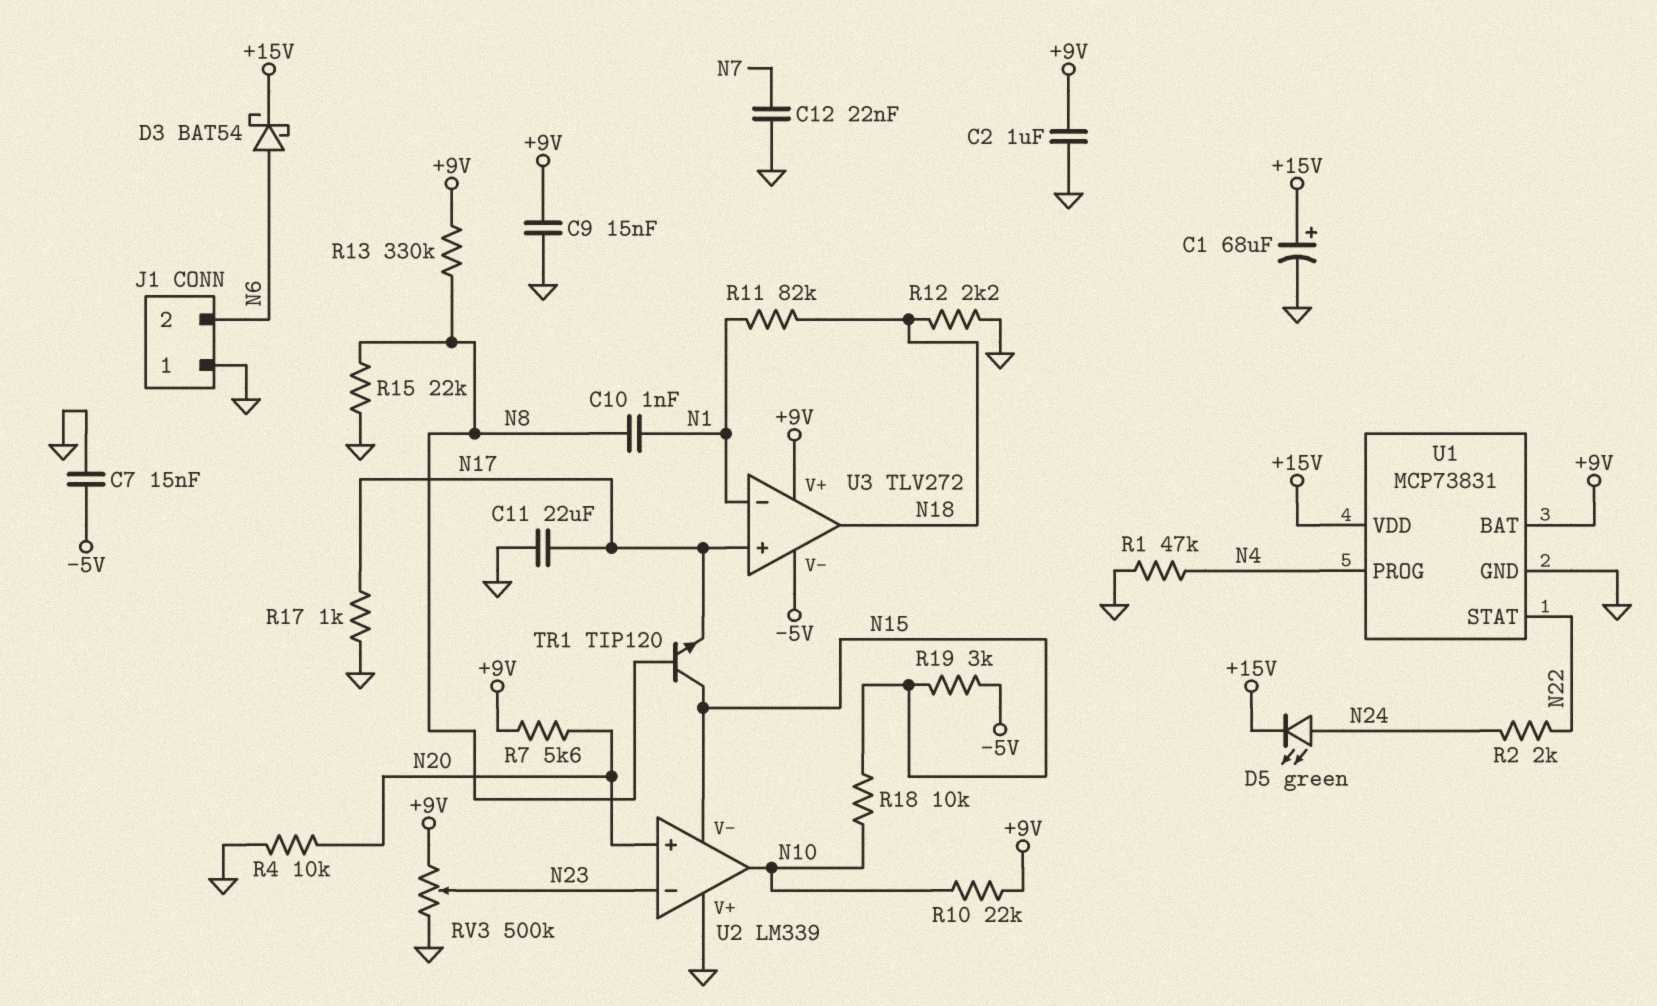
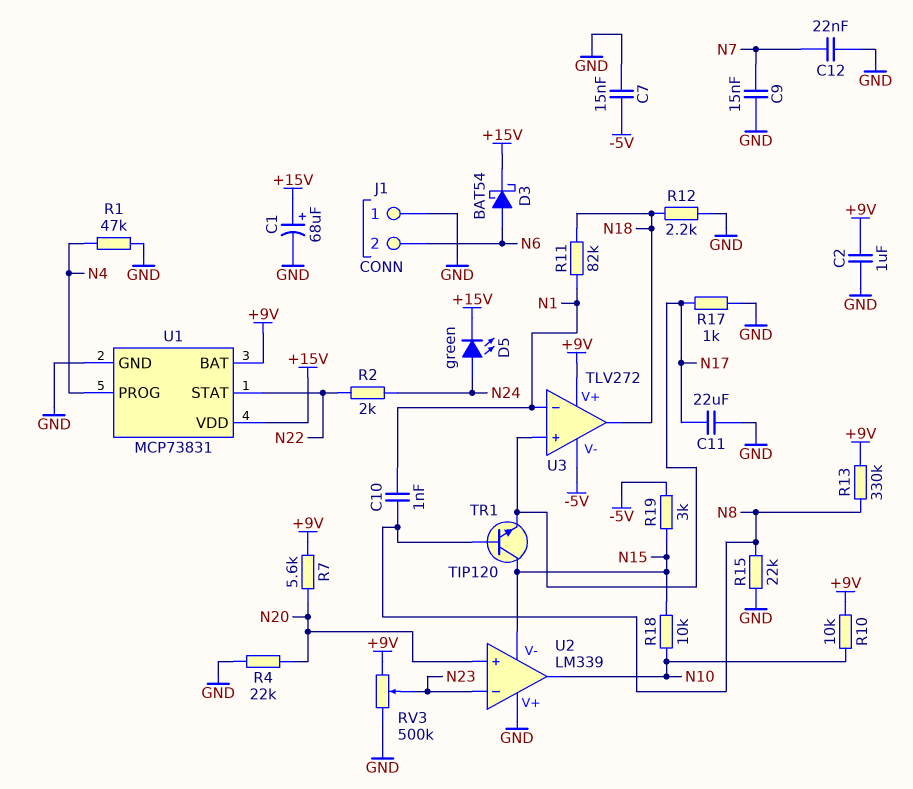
C9: 15nF (+9V, GND) -> 15nF (GND, N7)
R4: 10k (GND, N20) -> 22k (GND, N20)
R10: 22k (+9V, N10) -> 10k (+9V, N10)

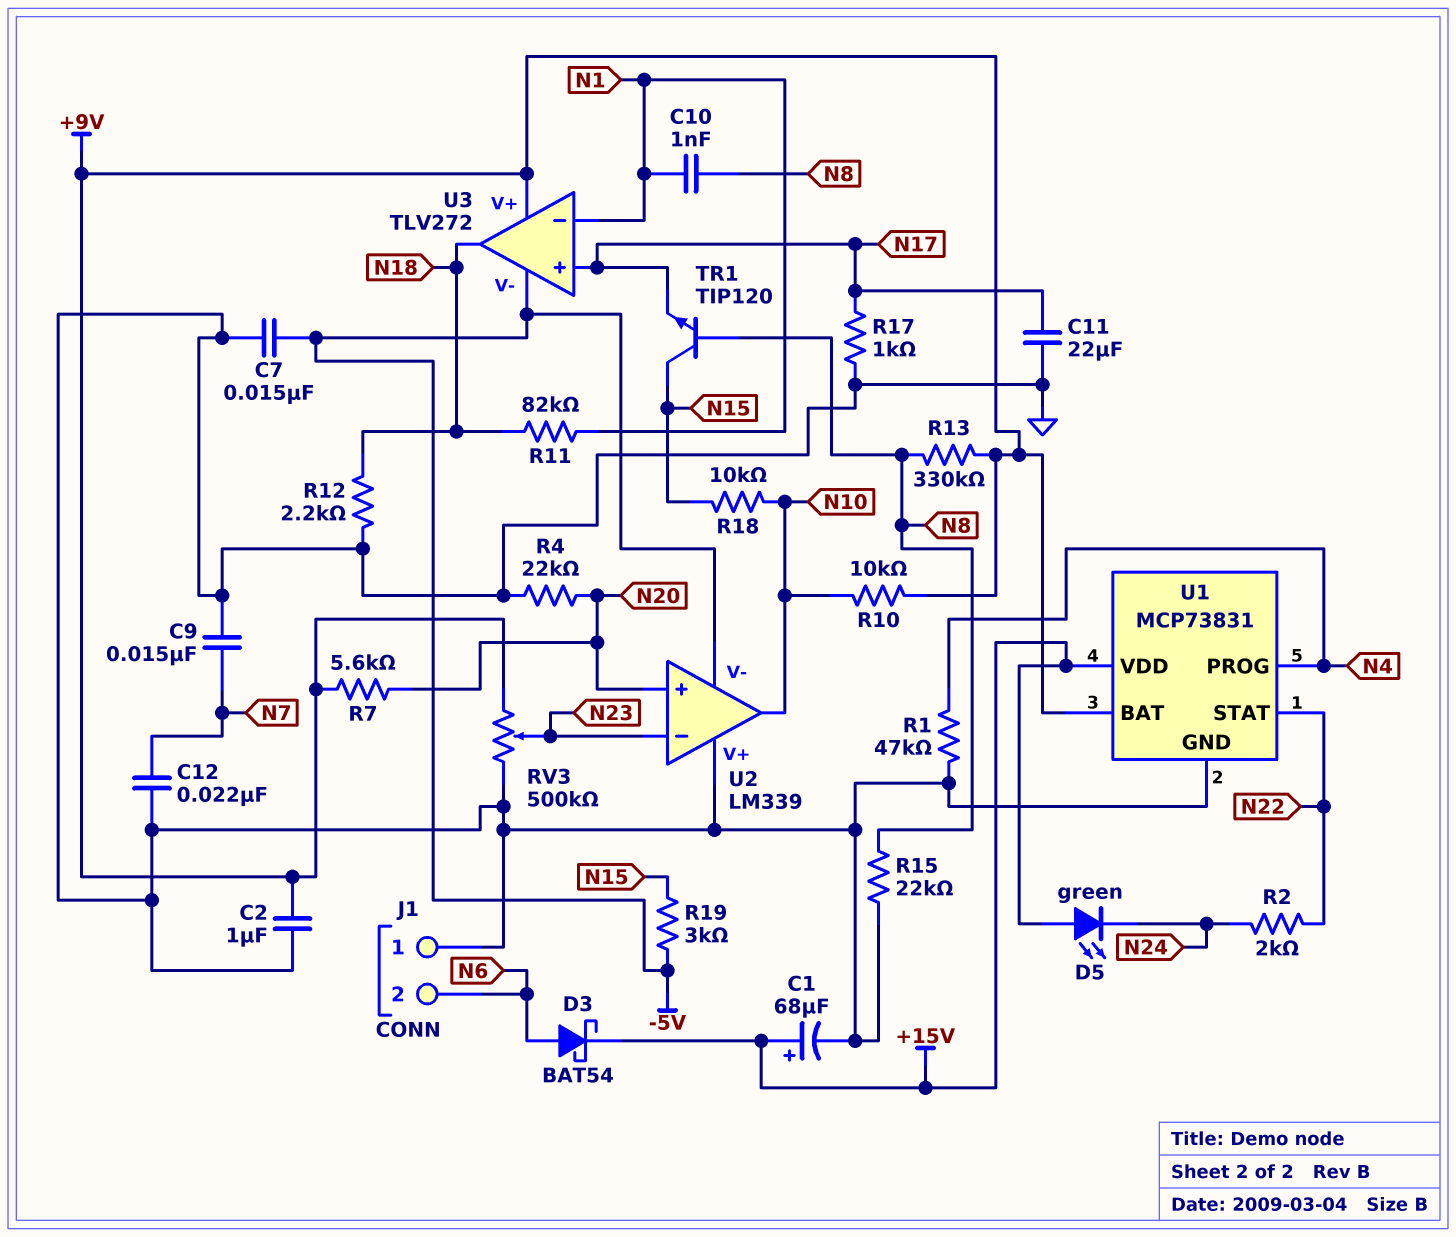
D5: LED green (A N24, K +15V) -> LED green (A +15V, K N24)
U2 pin V-: N15 -> -5V

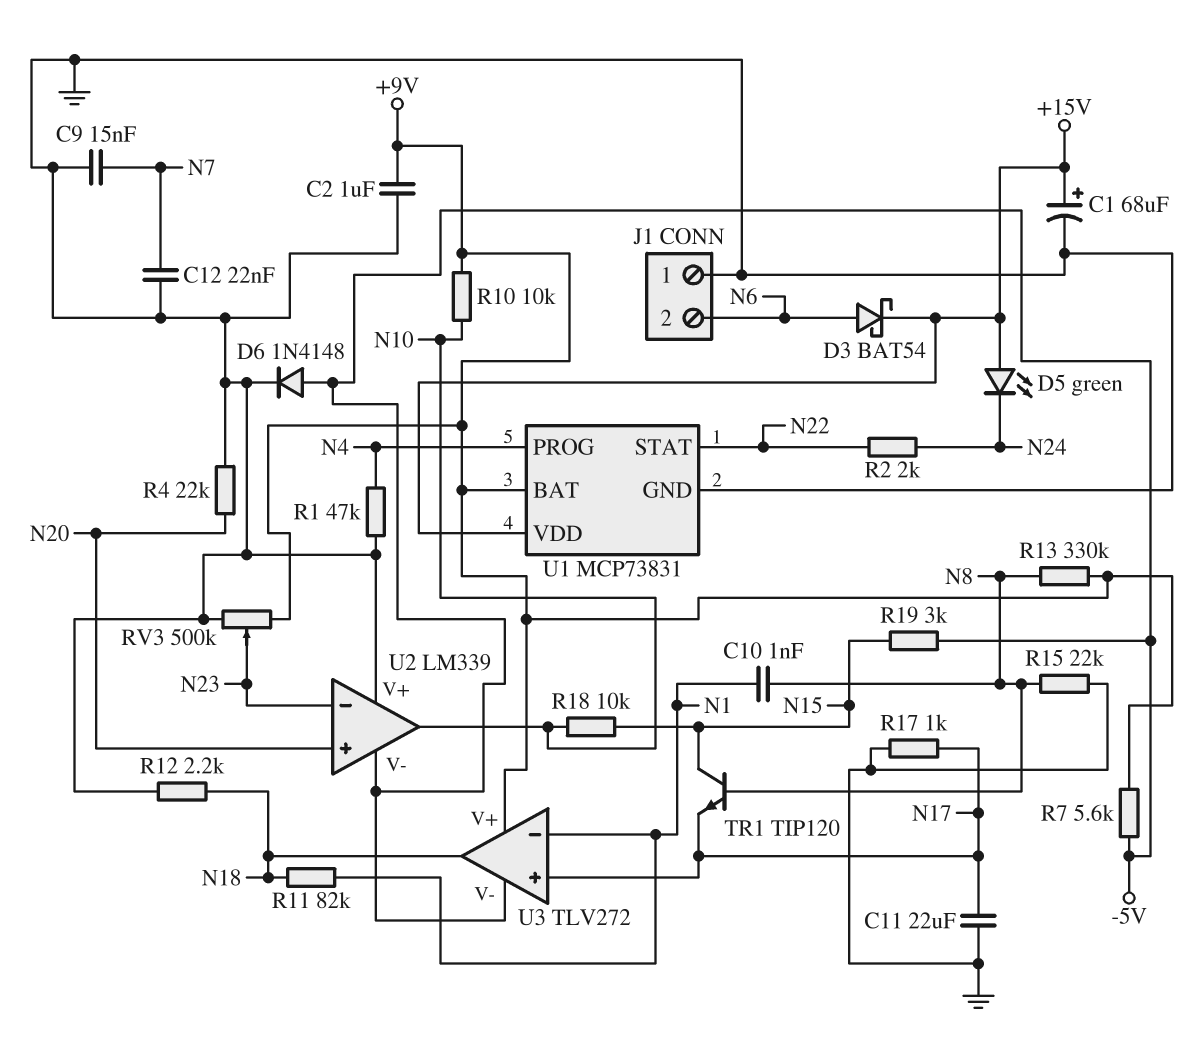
C7: 15nF (-5V, GND) -> none
D6: none -> diode 1N4148 (A -5V, K GND)
R7: 5.6k (+9V, N20) -> 5.6k (+9V, -5V)

